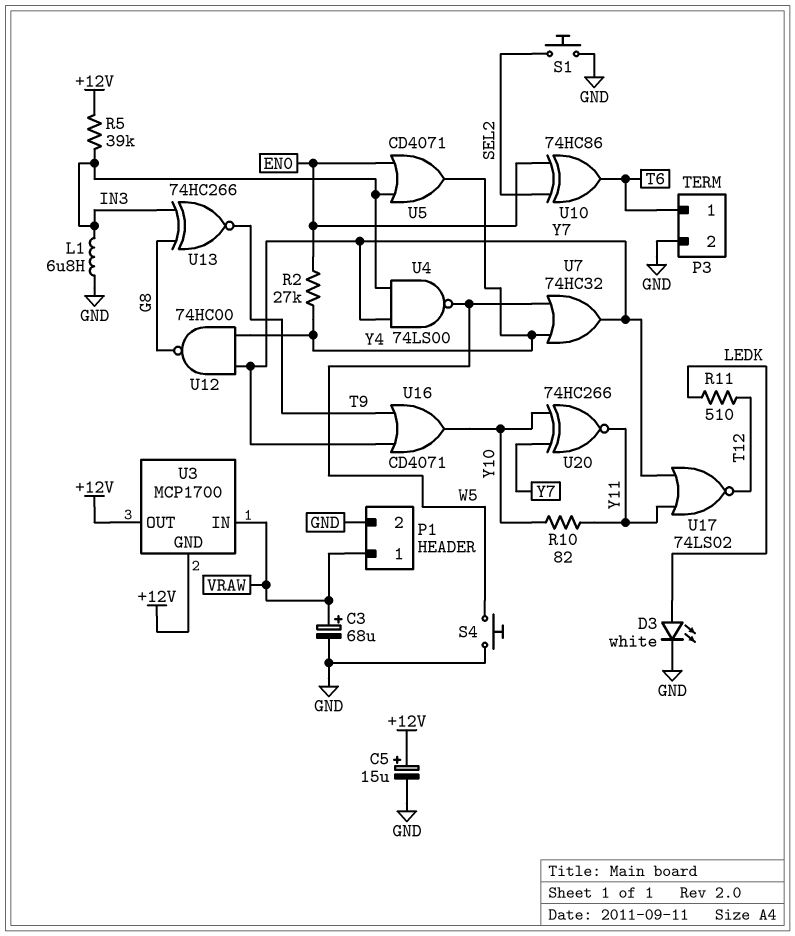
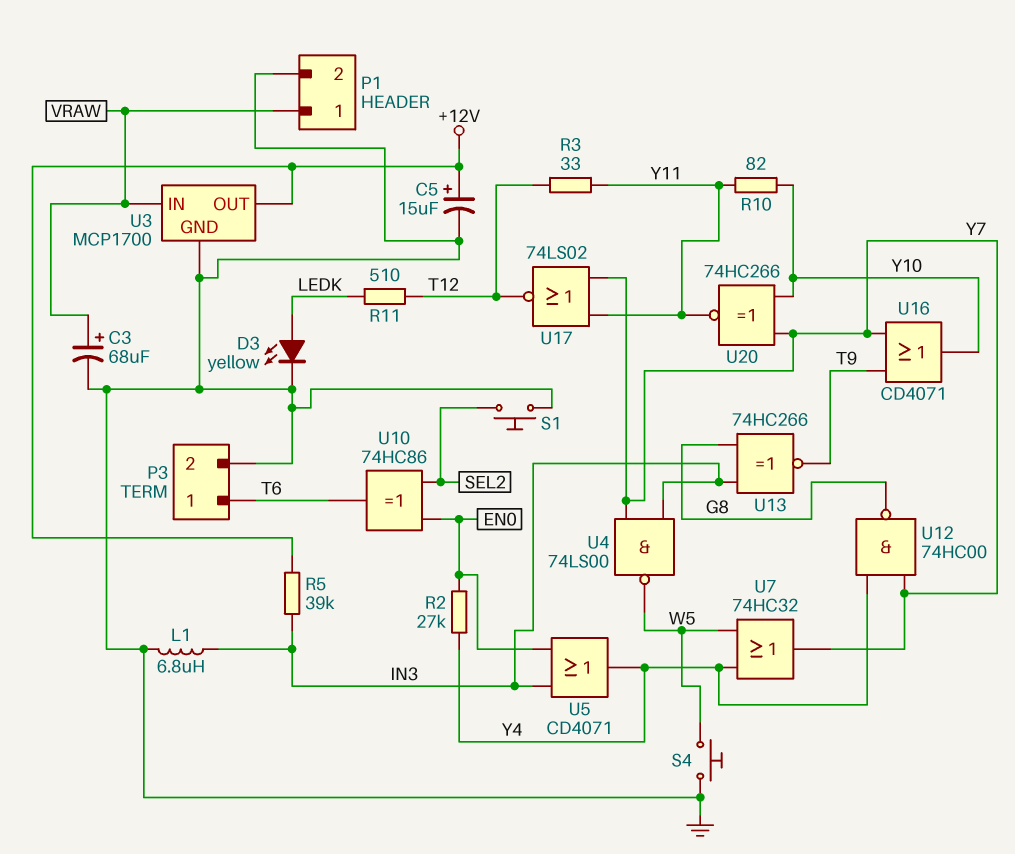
D3: LED white (A LEDK, K GND) -> LED yellow (A LEDK, K GND)
R3: none -> 33 (T12, Y11)
U3 pin GND: +12V -> GND

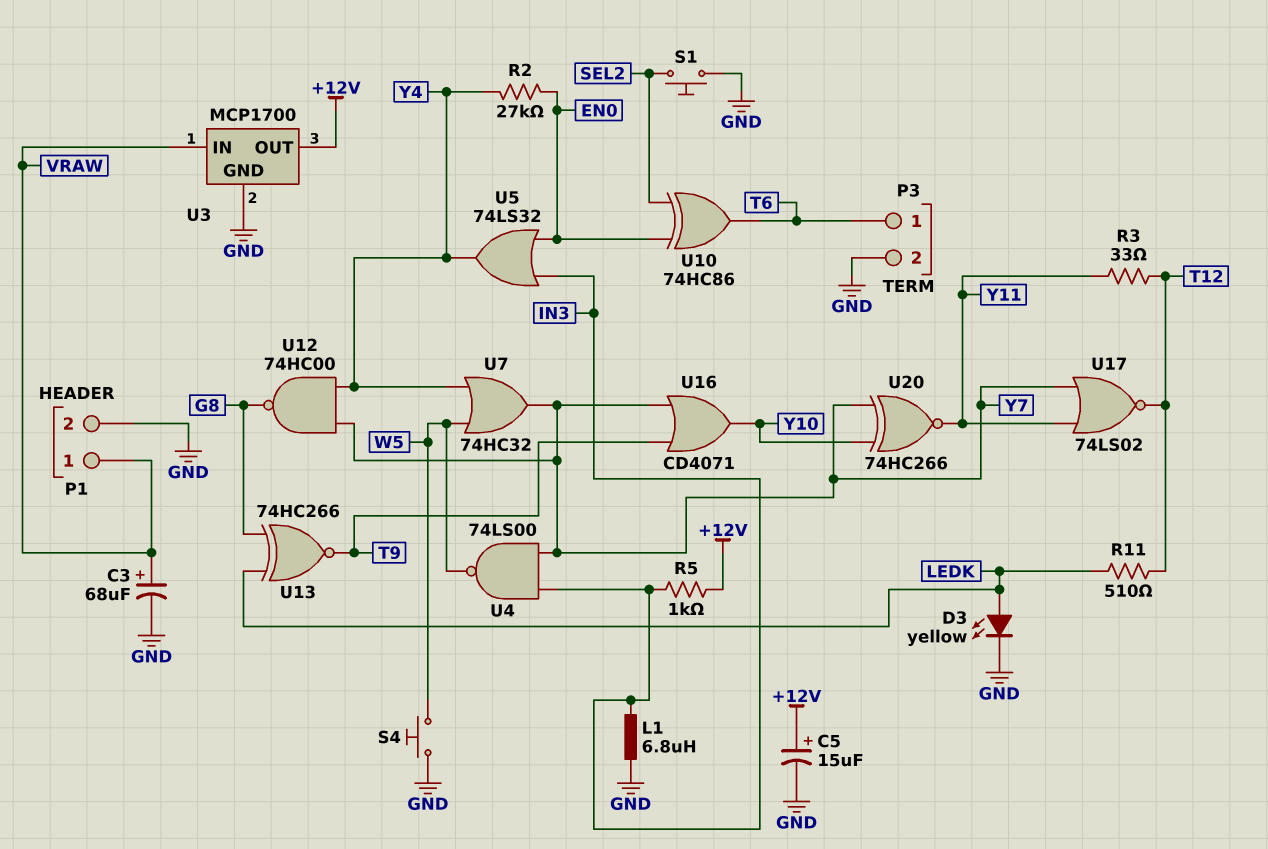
R5: 39k (+12V, IN3) -> 1k (+12V, IN3)
R10: 82 (Y10, Y11) -> none
U5: OR CD4071 (in EN0, in IN3, out Y4) -> OR 74LS32 (in EN0, in IN3, out Y4)
U13: XNOR 74HC266 (in G8, in IN3, out T9) -> XNOR 74HC266 (in G8, in LEDK, out T9)

